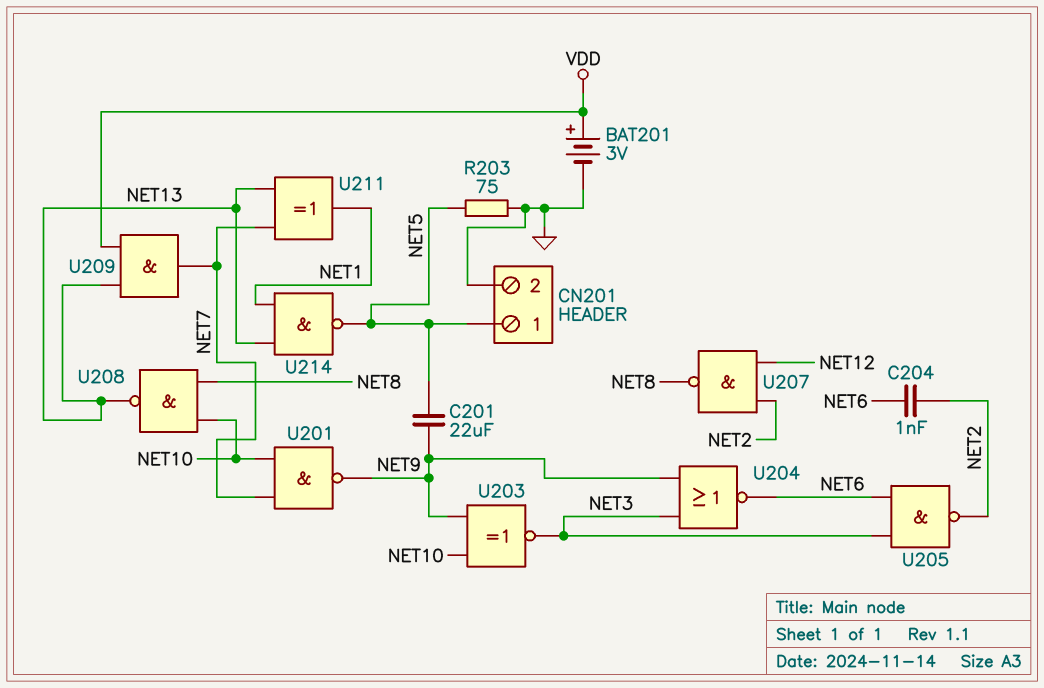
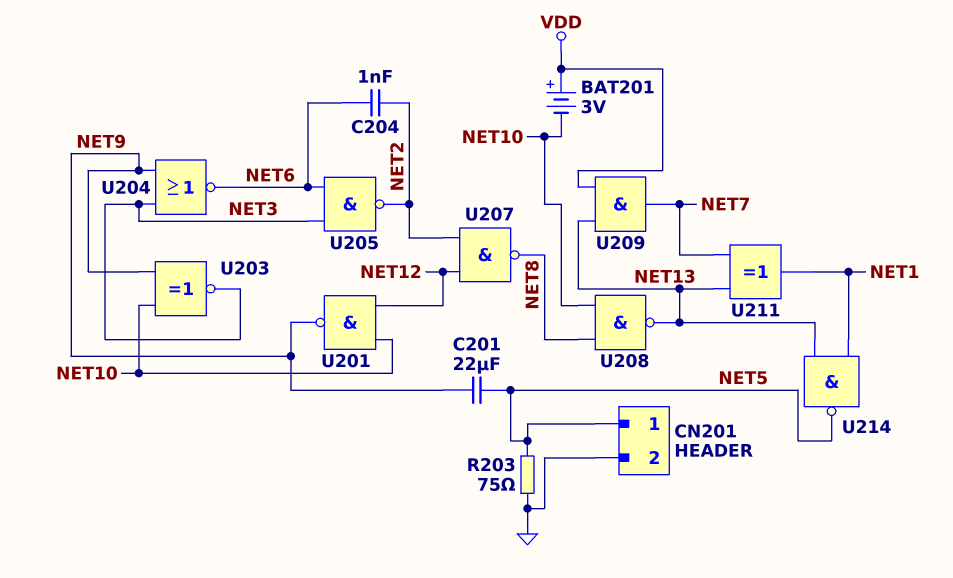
BAT201: 3V (plus VDD, minus GND) -> 3V (plus VDD, minus NET10)
U201: NAND (in NET7, in NET10, out NET9) -> NAND (in NET10, in NET12, out NET9)

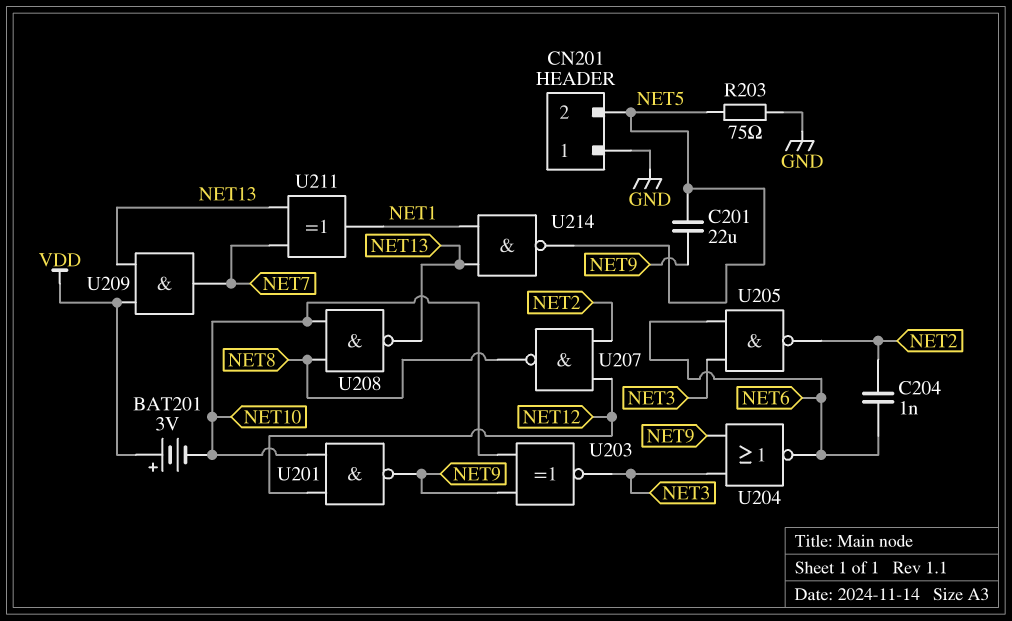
CN201 pin 1: NET5 -> GND
CN201 pin 2: GND -> NET5

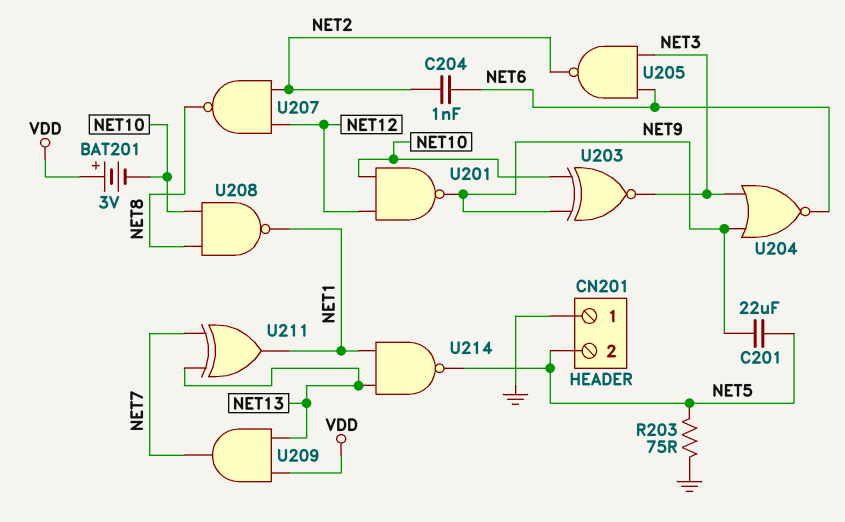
U208: NAND (in NET8, in NET10, out NET13) -> NAND (in NET8, in NET10, out NET1)

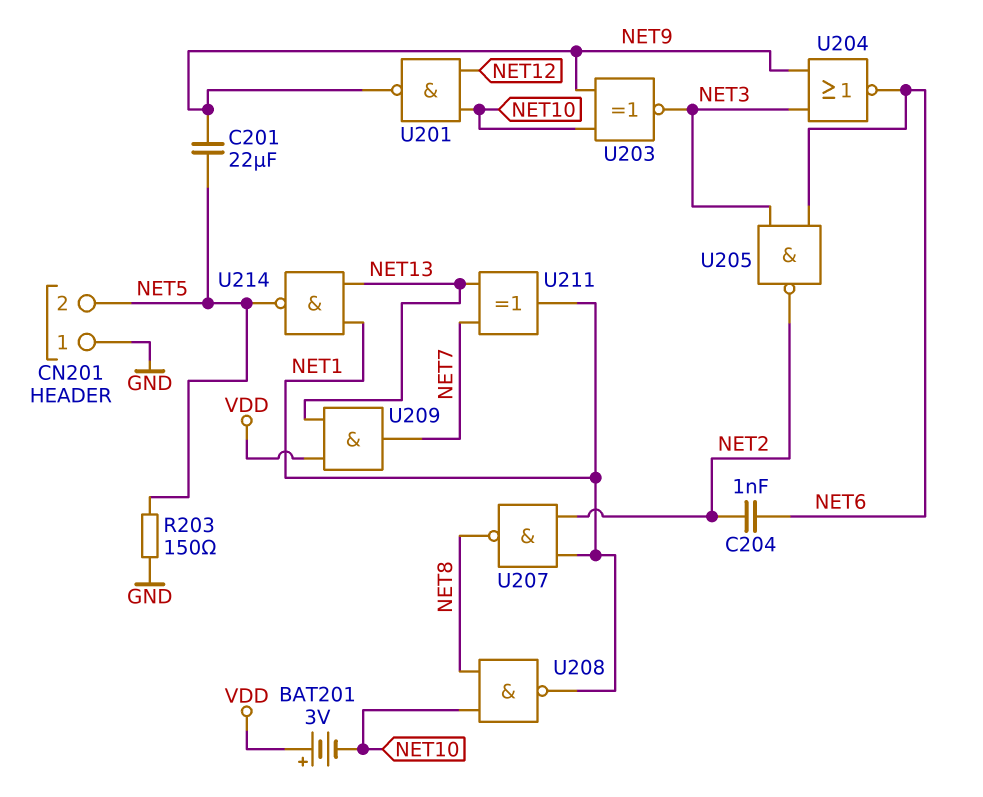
R203: 75 (GND, NET5) -> 150 (GND, NET5)
U207: NAND (in NET2, in NET12, out NET8) -> NAND (in NET1, in NET2, out NET8)

